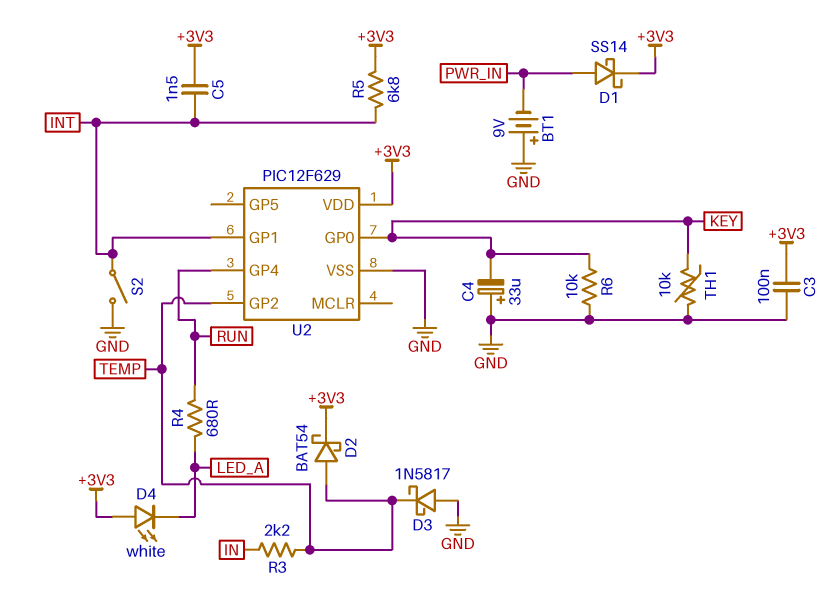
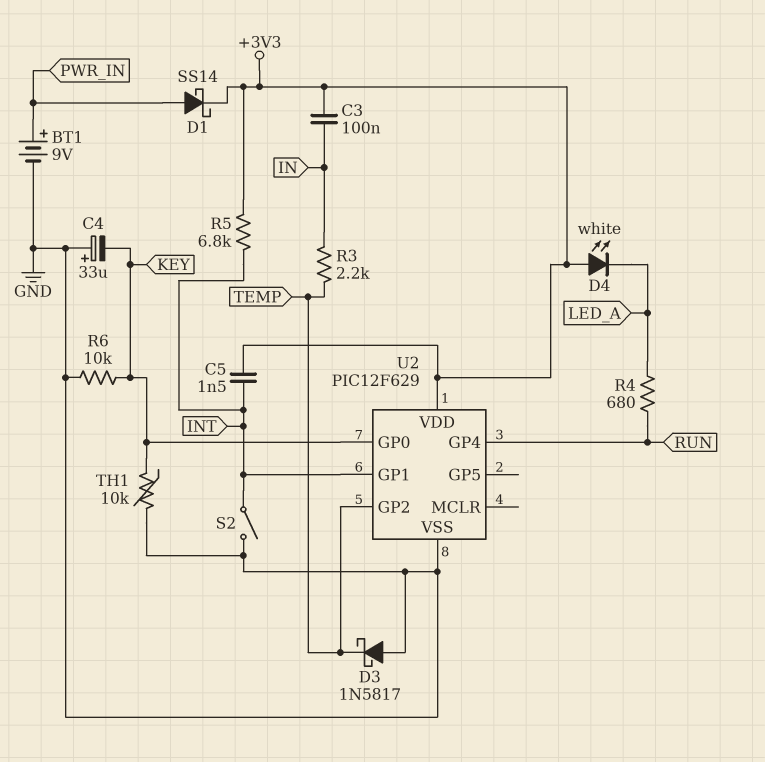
BT1: 9V (plus GND, minus PWR_IN) -> 9V (plus PWR_IN, minus GND)
C3: 100nF (+3V3, GND) -> 100nF (+3V3, IN)
D2: schottky BAT54 (A TEMP, K +3V3) -> none

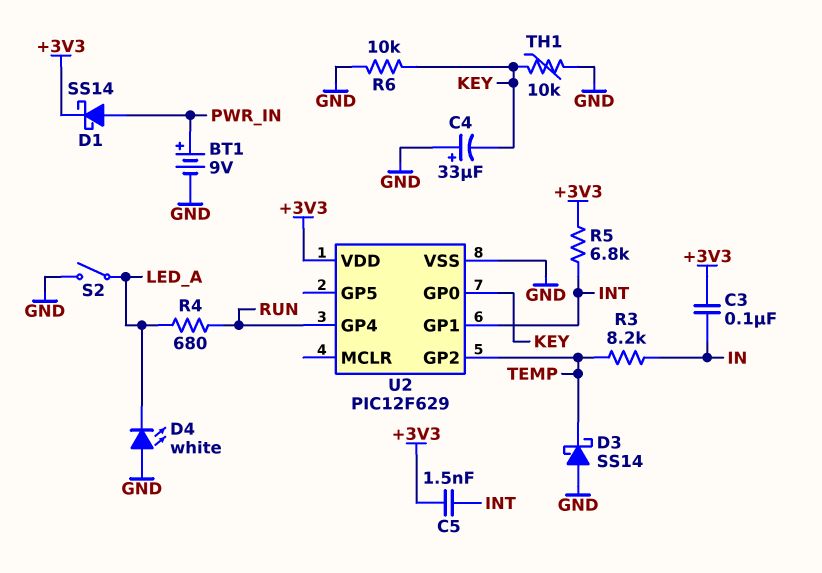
D3: schottky 1N5817 (A GND, K TEMP) -> schottky SS14 (A GND, K TEMP)
D4: LED white (A +3V3, K LED_A) -> LED white (A GND, K LED_A)
R3: 2.2k (IN, TEMP) -> 8.2k (IN, TEMP)
S2: switch (GND, INT) -> switch (GND, LED_A)

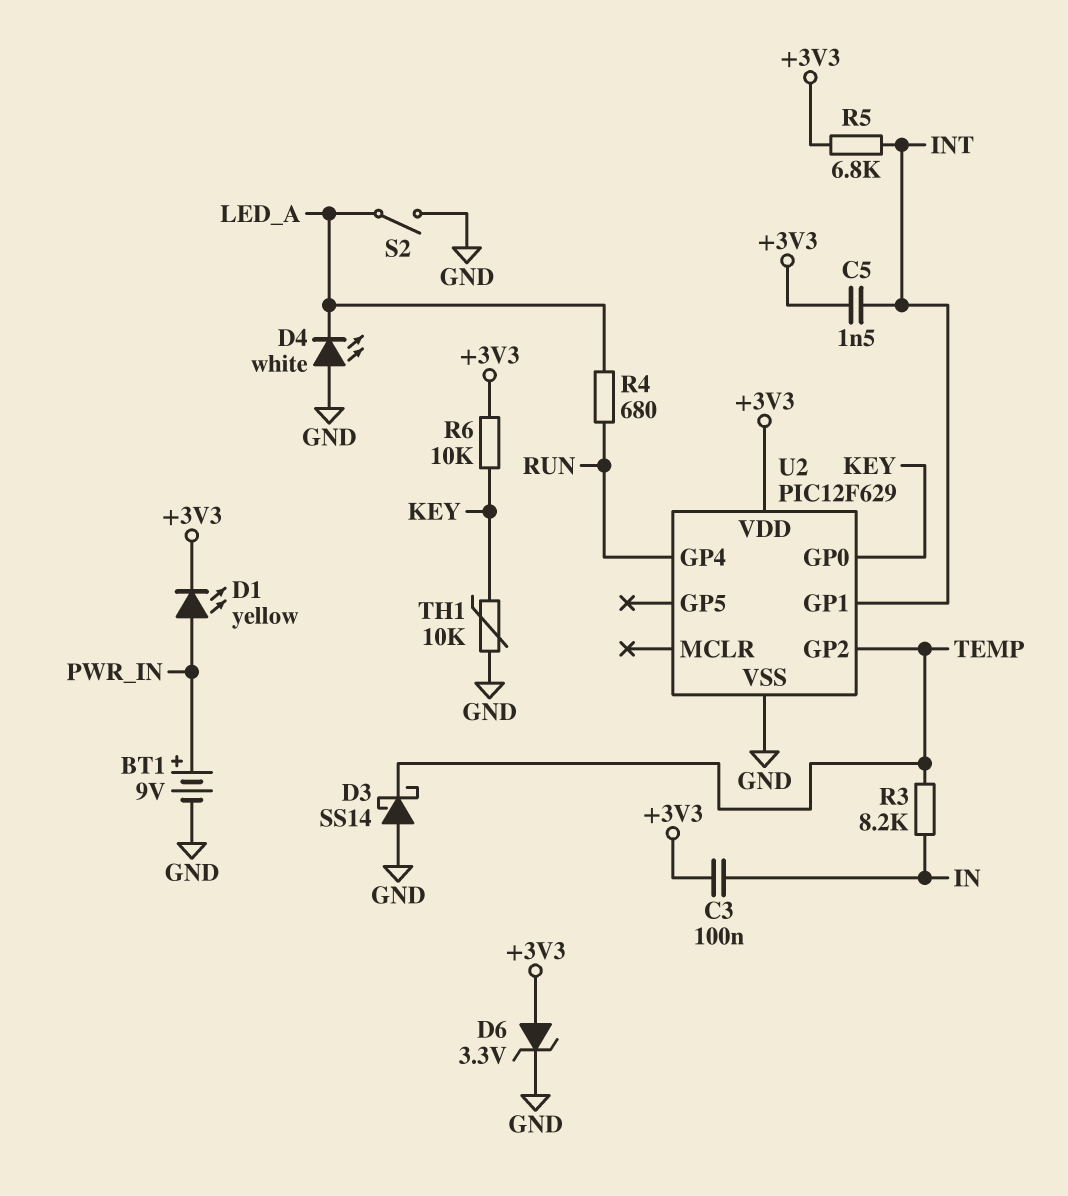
C4: 33uF (plus GND, minus KEY) -> none
D1: schottky SS14 (A PWR_IN, K +3V3) -> LED yellow (A PWR_IN, K +3V3)
D6: none -> zener 3.3V (A +3V3, K GND)
R6: 10k (GND, KEY) -> 10k (+3V3, KEY)

